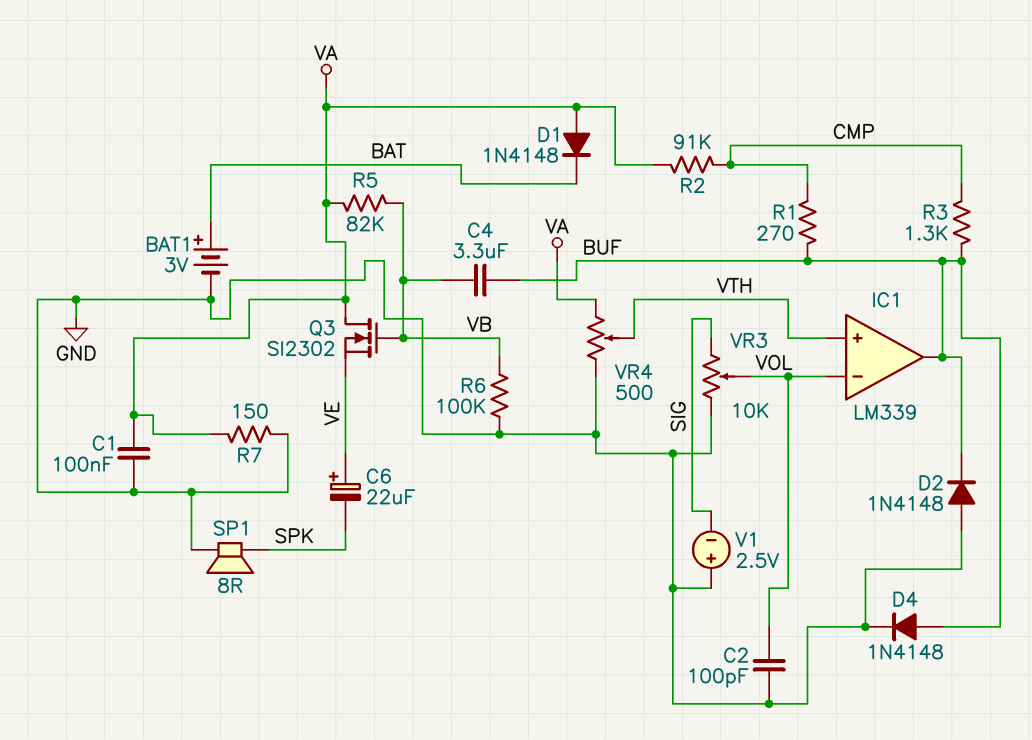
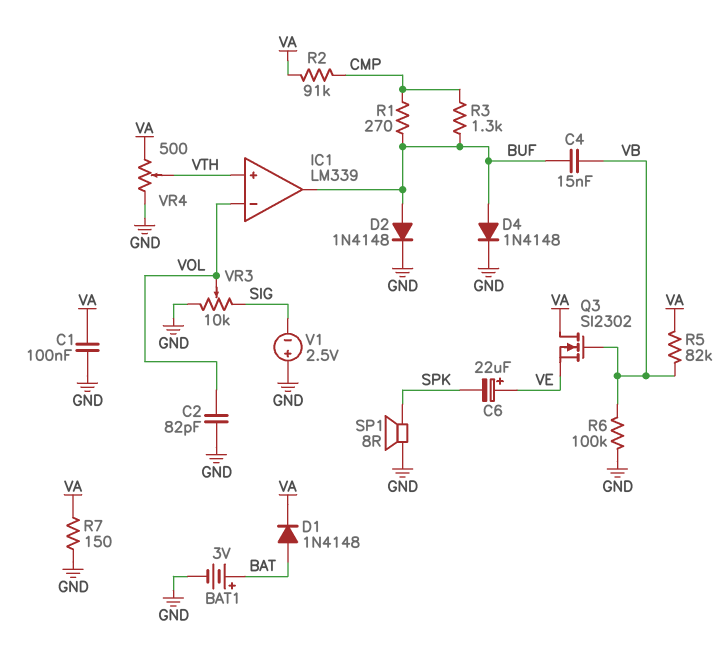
C2: 100pF (GND, VOL) -> 82pF (GND, VOL)
C4: 3.3uF (BUF, VB) -> 15nF (BUF, VB)
D1: diode 1N4148 (A VA, K BAT) -> diode 1N4148 (A BAT, K VA)
D2: diode 1N4148 (A GND, K BUF) -> diode 1N4148 (A BUF, K GND)

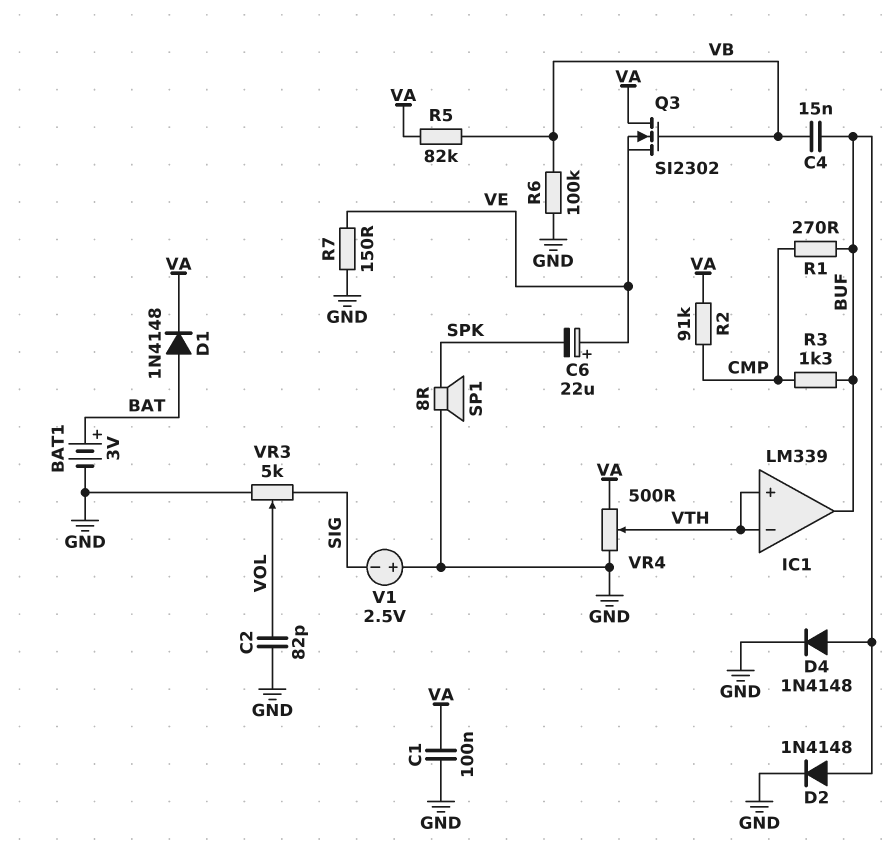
IC1 pin in-: VOL -> VTH
R7: 150 (GND, VA) -> 150 (GND, VE)
VR3: 10k (GND, SIG, wiper VOL) -> 5k (GND, SIG, wiper VOL)

